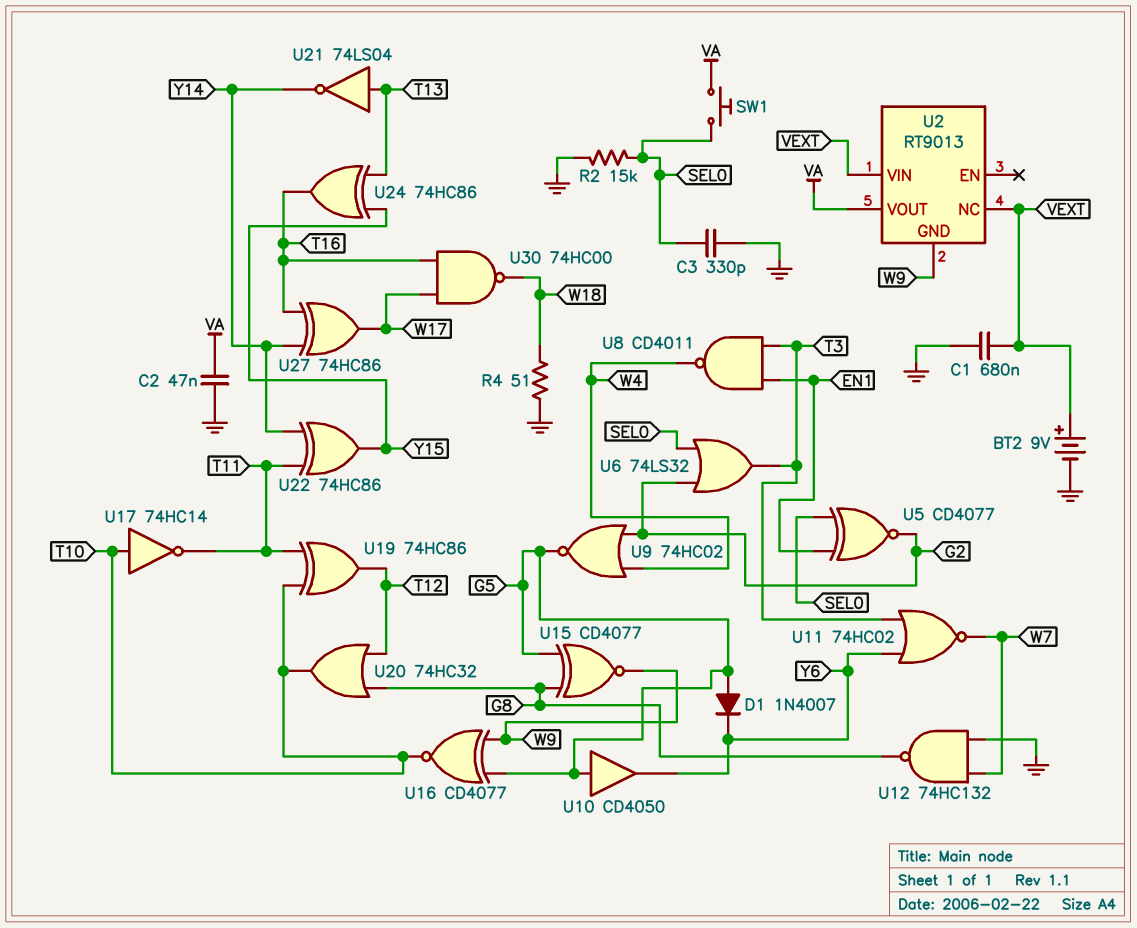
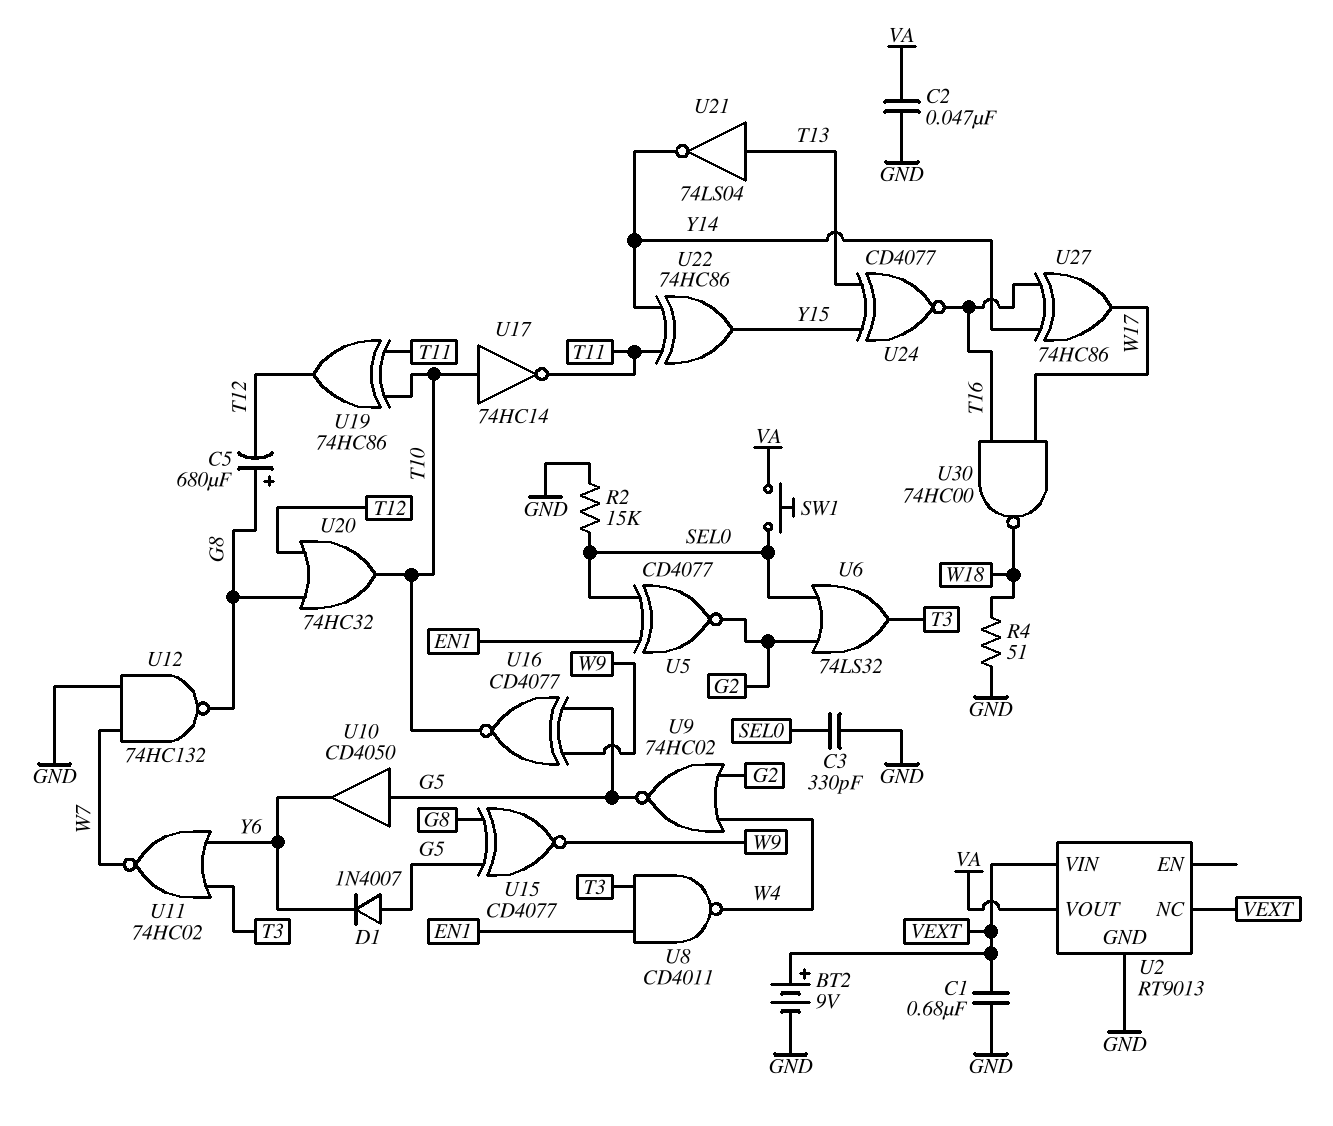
C5: none -> 680uF (plus G8, minus T12)
U2 pin GND: W9 -> GND
U24: XOR 74HC86 (in T13, in Y15, out T16) -> XNOR CD4077 (in T13, in Y15, out T16)

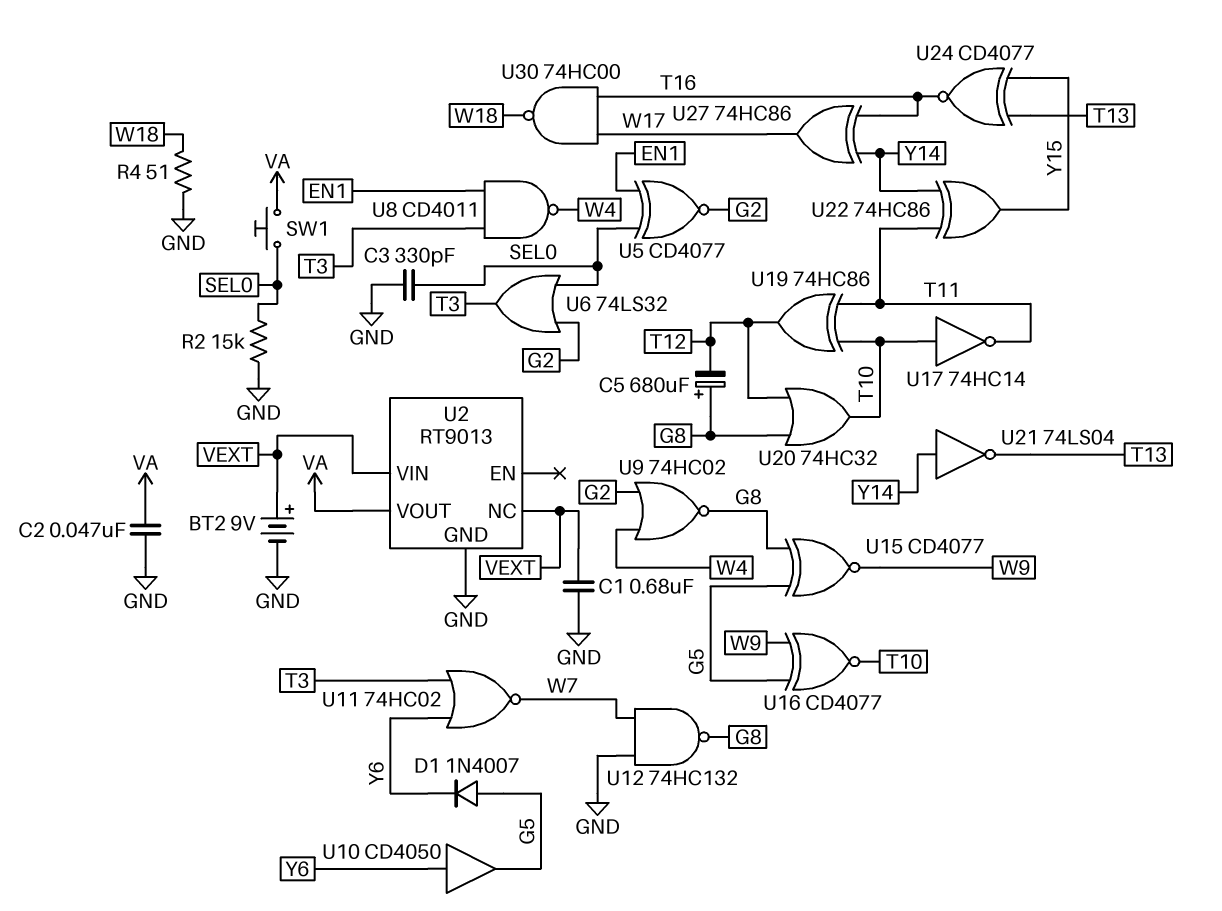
U9: NOR 74HC02 (in G2, in W4, out G5) -> NOR 74HC02 (in G2, in W4, out G8)
U10: buffer CD4050 (in G5, out Y6) -> buffer CD4050 (in Y6, out G5)
U21: NOT 74LS04 (in T13, out Y14) -> NOT 74LS04 (in Y14, out T13)

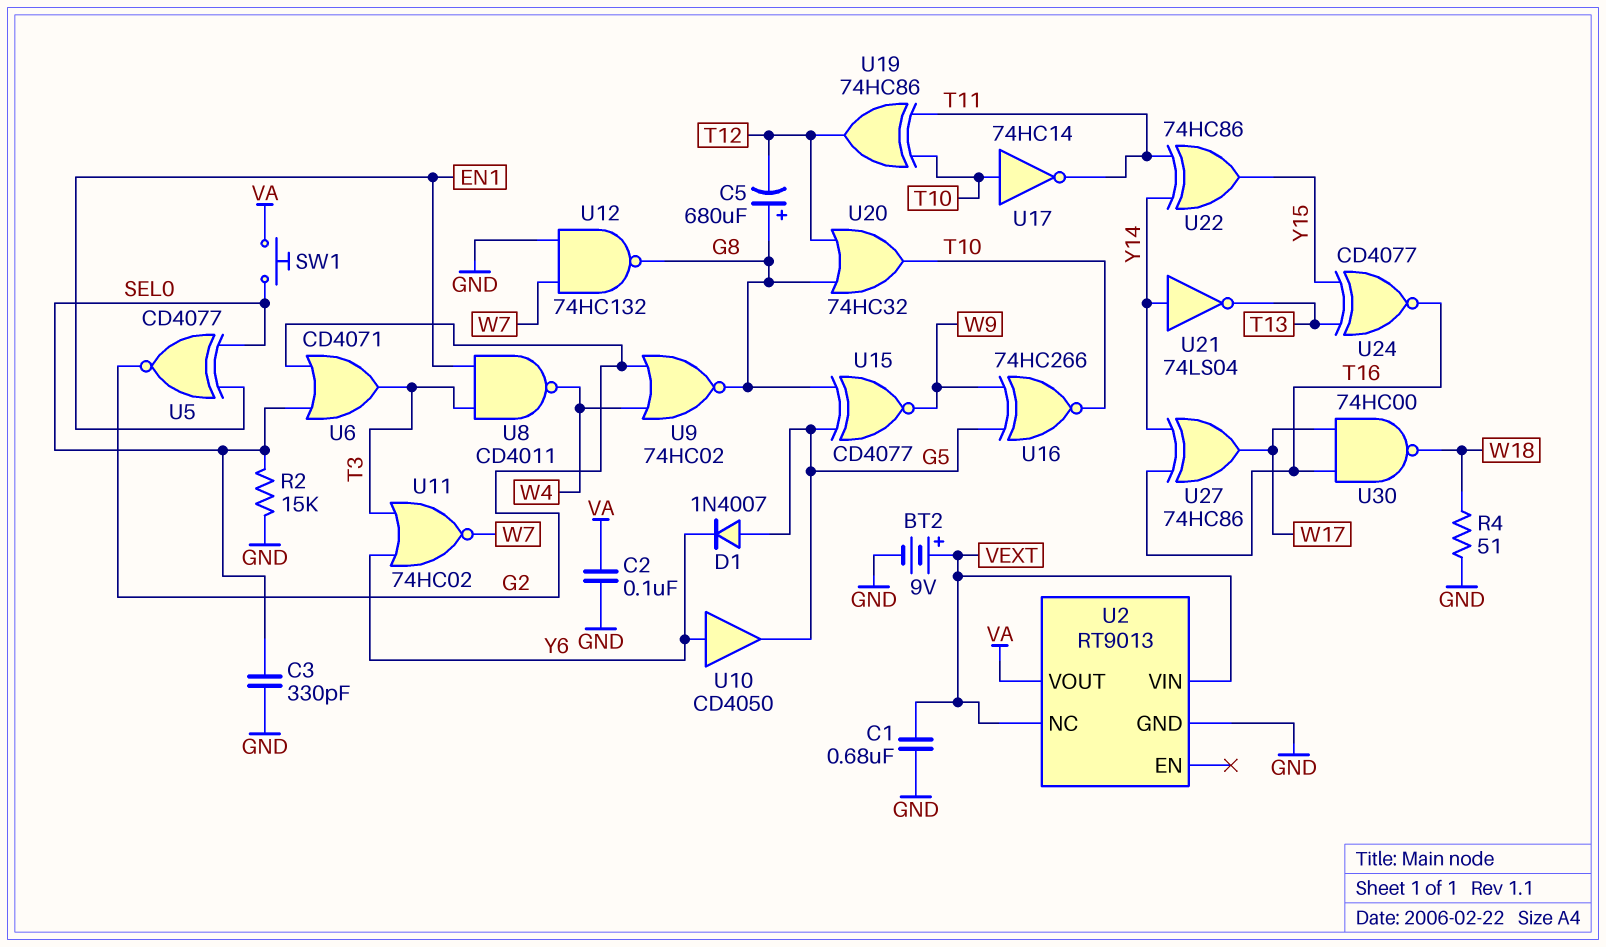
C2: 47nF (GND, VA) -> 100nF (GND, VA)
U6: OR 74LS32 (in G2, in SEL0, out T3) -> OR CD4071 (in G2, in SEL0, out T3)
U16: XNOR CD4077 (in G5, in W9, out T10) -> XNOR 74HC266 (in G5, in W9, out T10)

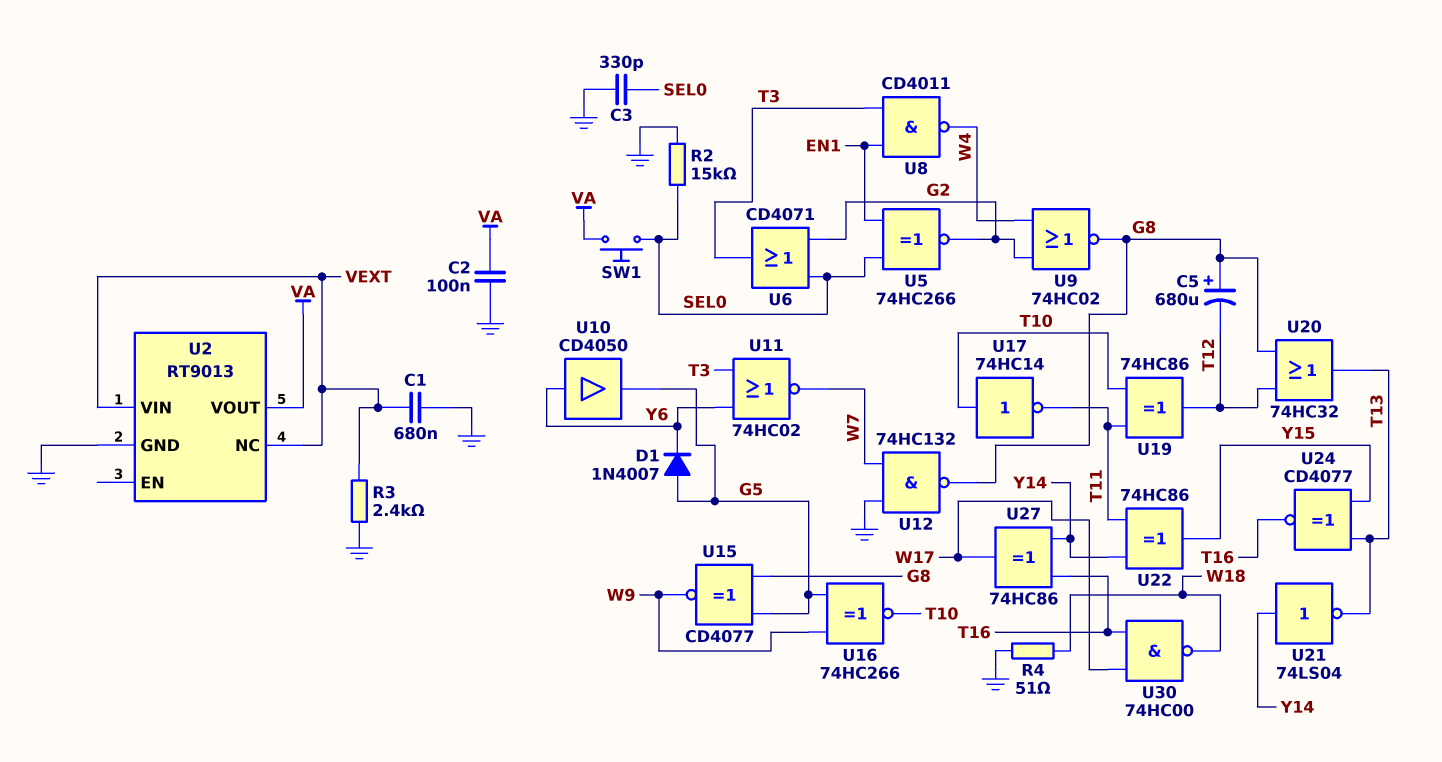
BT2: 9V (plus VEXT, minus GND) -> none
R3: none -> 2.4k (GND, VEXT)
U5: XNOR CD4077 (in EN1, in SEL0, out G2) -> XNOR 74HC266 (in EN1, in SEL0, out G2)
U20: OR 74HC32 (in G8, in T12, out T10) -> OR 74HC32 (in G8, in T12, out T13)

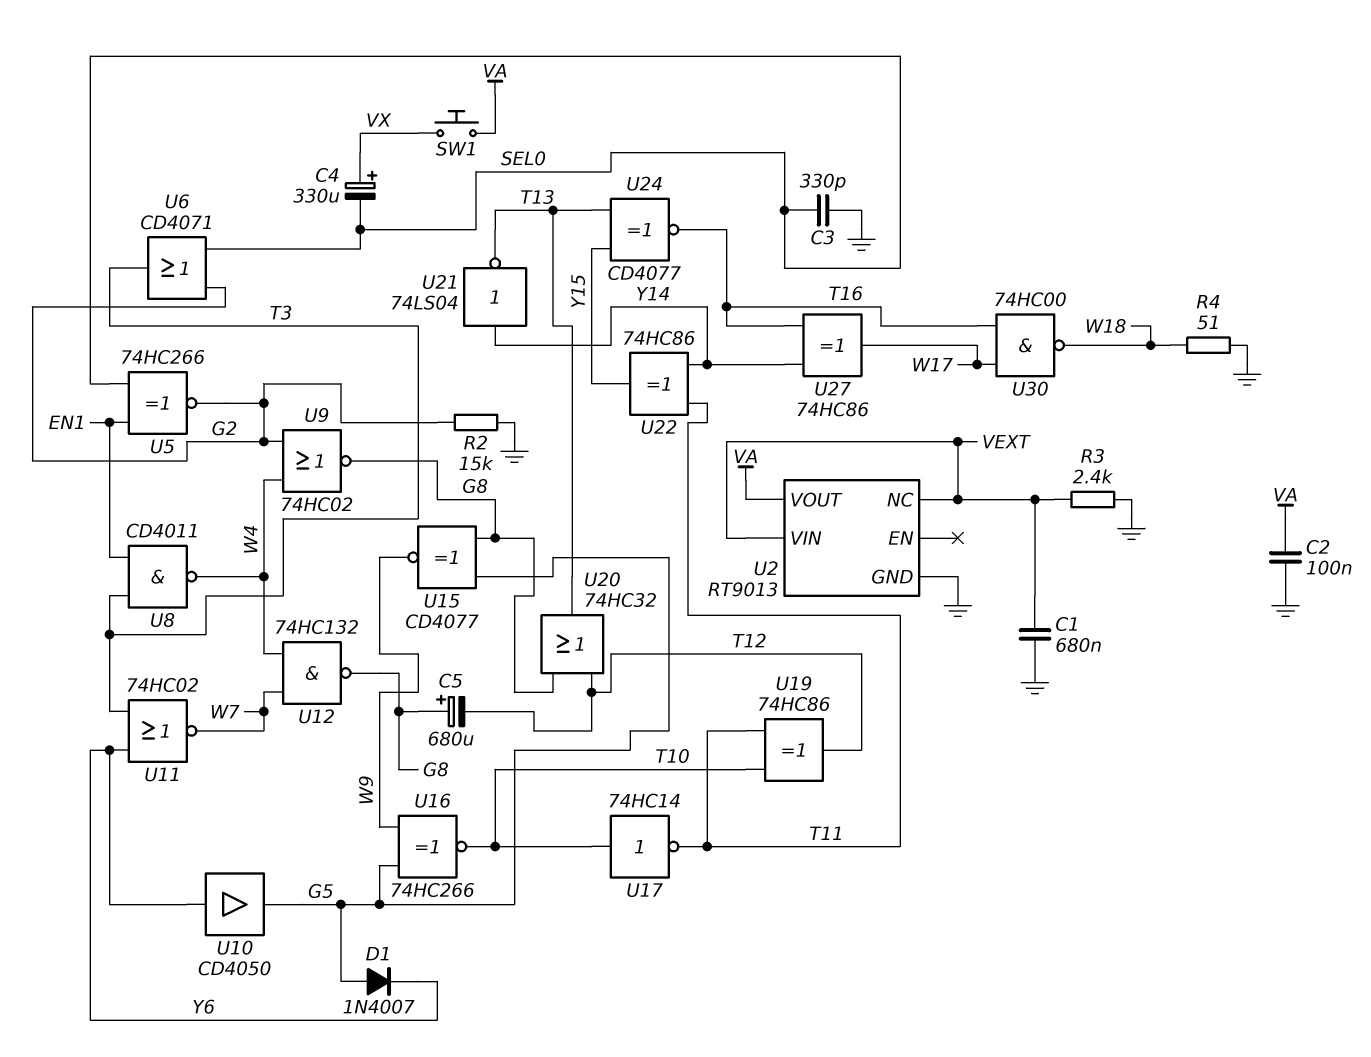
C4: none -> 330uF (plus VX, minus SEL0)
R2: 15k (GND, SEL0) -> 15k (G2, GND)
SW1: button (SEL0, VA) -> button (VA, VX)
U12: NAND 74HC132 (in GND, in W7, out G8) -> NAND 74HC132 (in W4, in W7, out G8)

